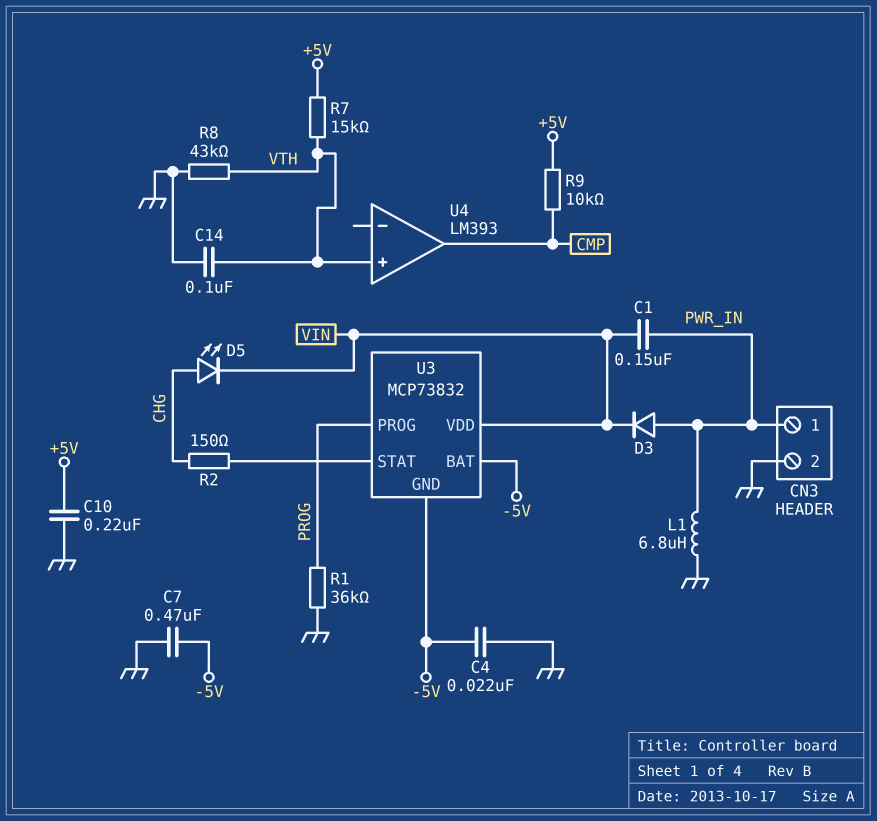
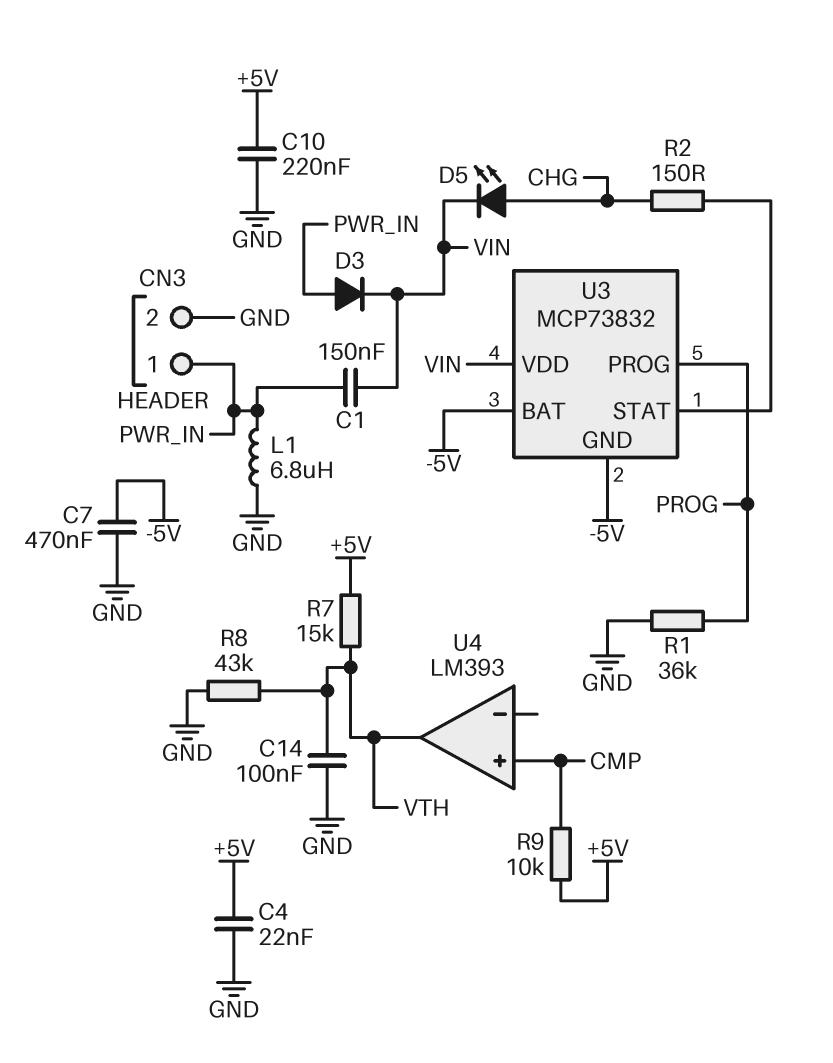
C4: 22nF (-5V, GND) -> 22nF (+5V, GND)
U4 pin in+: VTH -> CMP
U4 pin out: CMP -> VTH

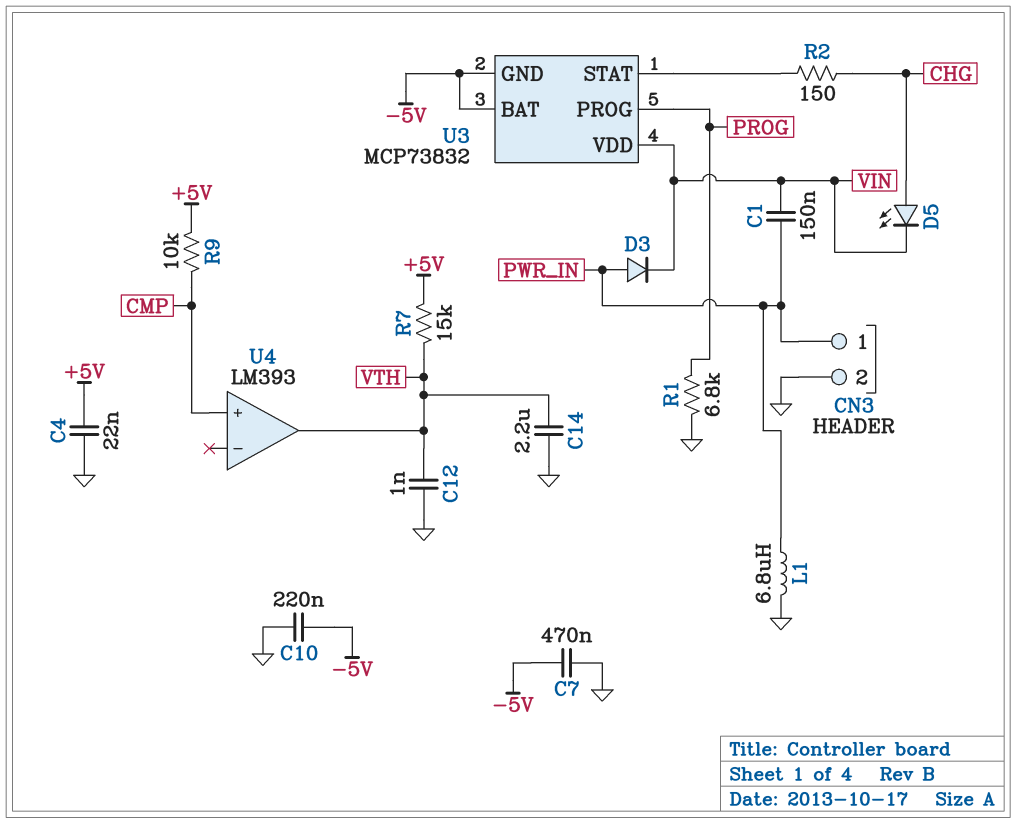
C10: 220nF (+5V, GND) -> 220nF (-5V, GND)
C12: none -> 1nF (GND, VTH)
C14: 100nF (GND, VTH) -> 2.2uF (GND, VTH)
R1: 36k (GND, PROG) -> 6.8k (GND, PROG)
R8: 43k (GND, VTH) -> none

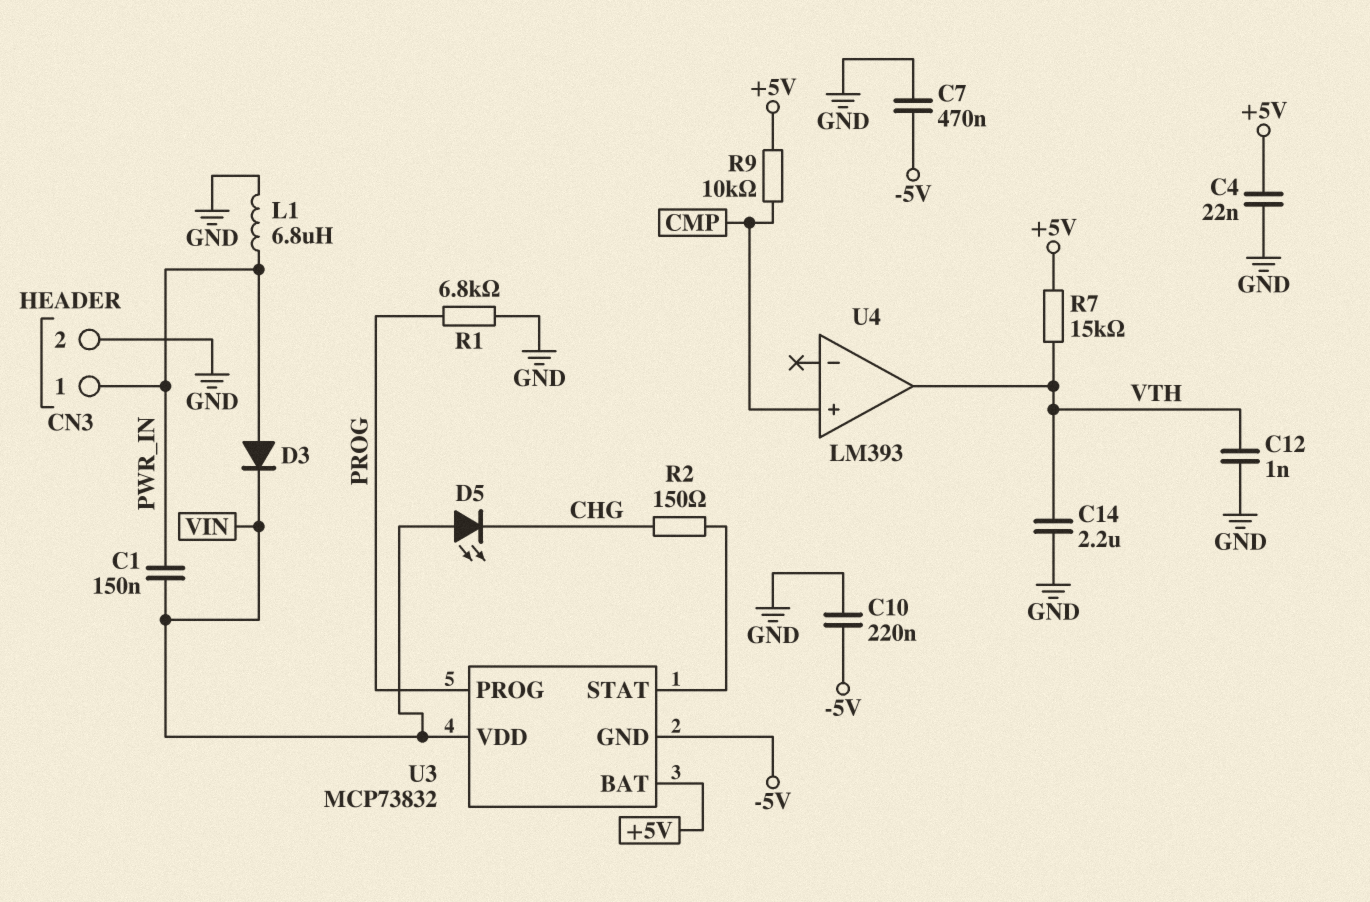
D5: LED (A CHG, K VIN) -> LED (A VIN, K CHG)
U3 pin BAT: -5V -> +5V

